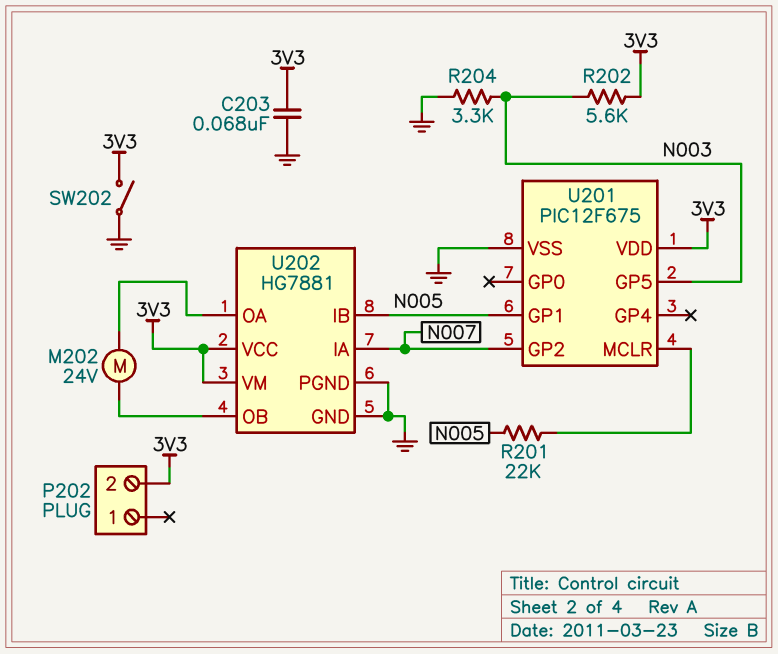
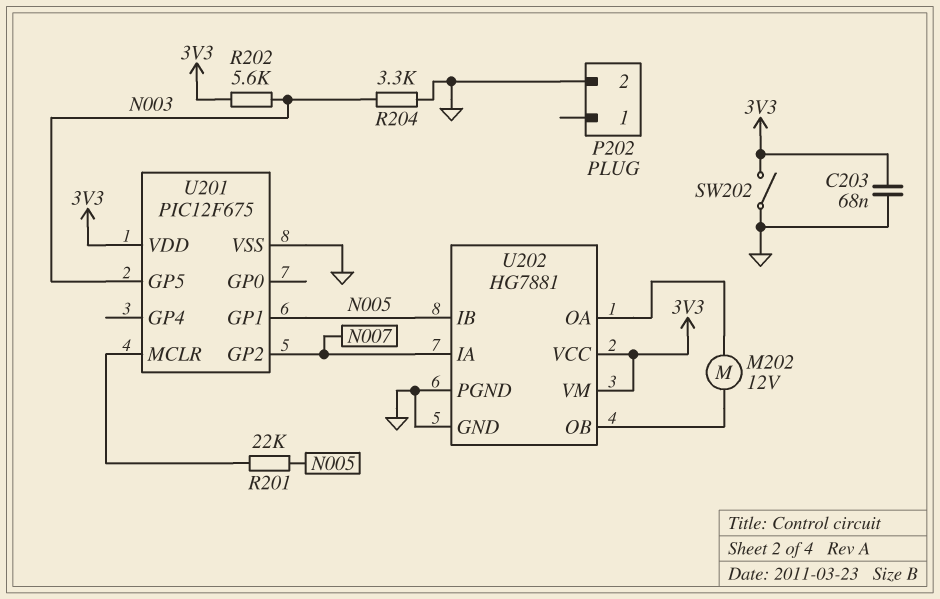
M202: motor 24V (U202/OA, U202/OB) -> motor 12V (U202/OA, U202/OB)
P202 pin 2: 3V3 -> GND

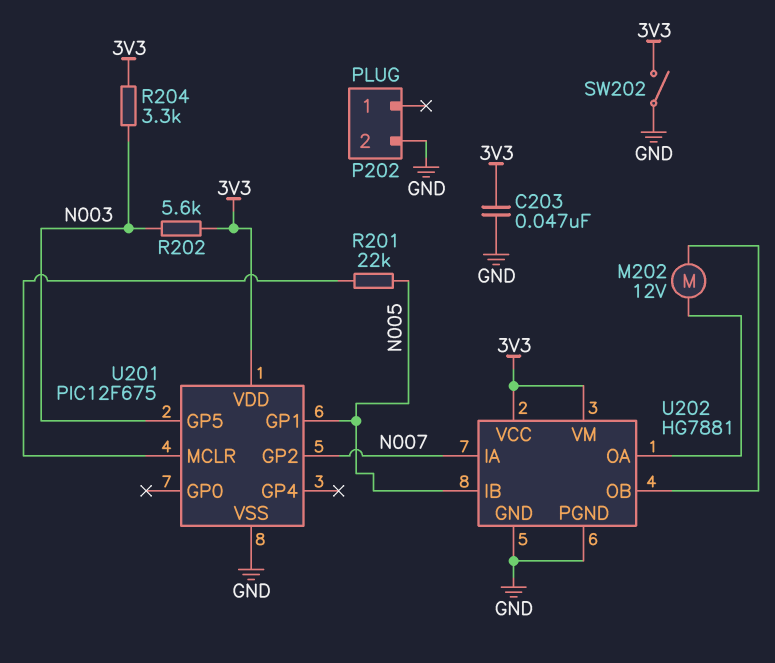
C203: 68nF (3V3, GND) -> 47nF (3V3, GND)
R204: 3.3k (GND, N003) -> 3.3k (3V3, N003)

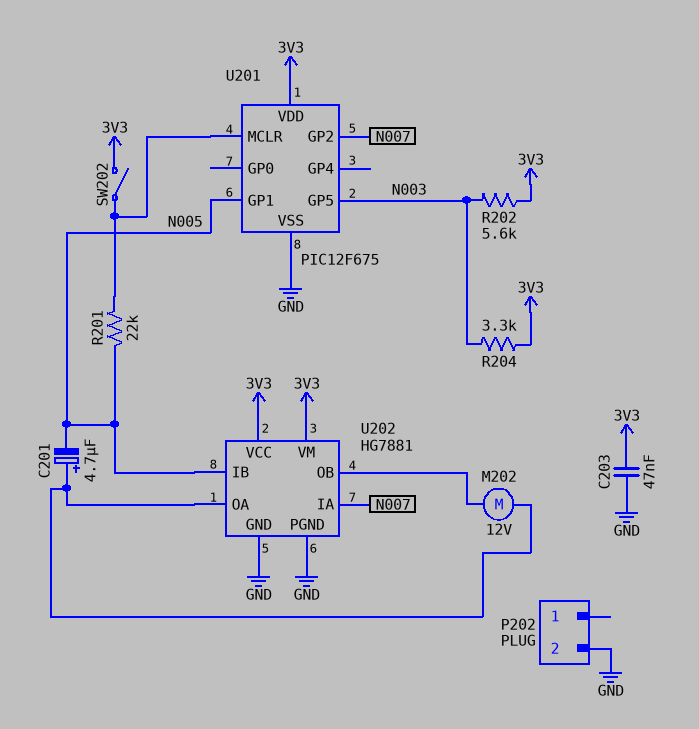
C201: none -> 4.7uF (plus U202/OA, minus N005)
SW202: switch (3V3, GND) -> switch (3V3, U201/MCLR)

